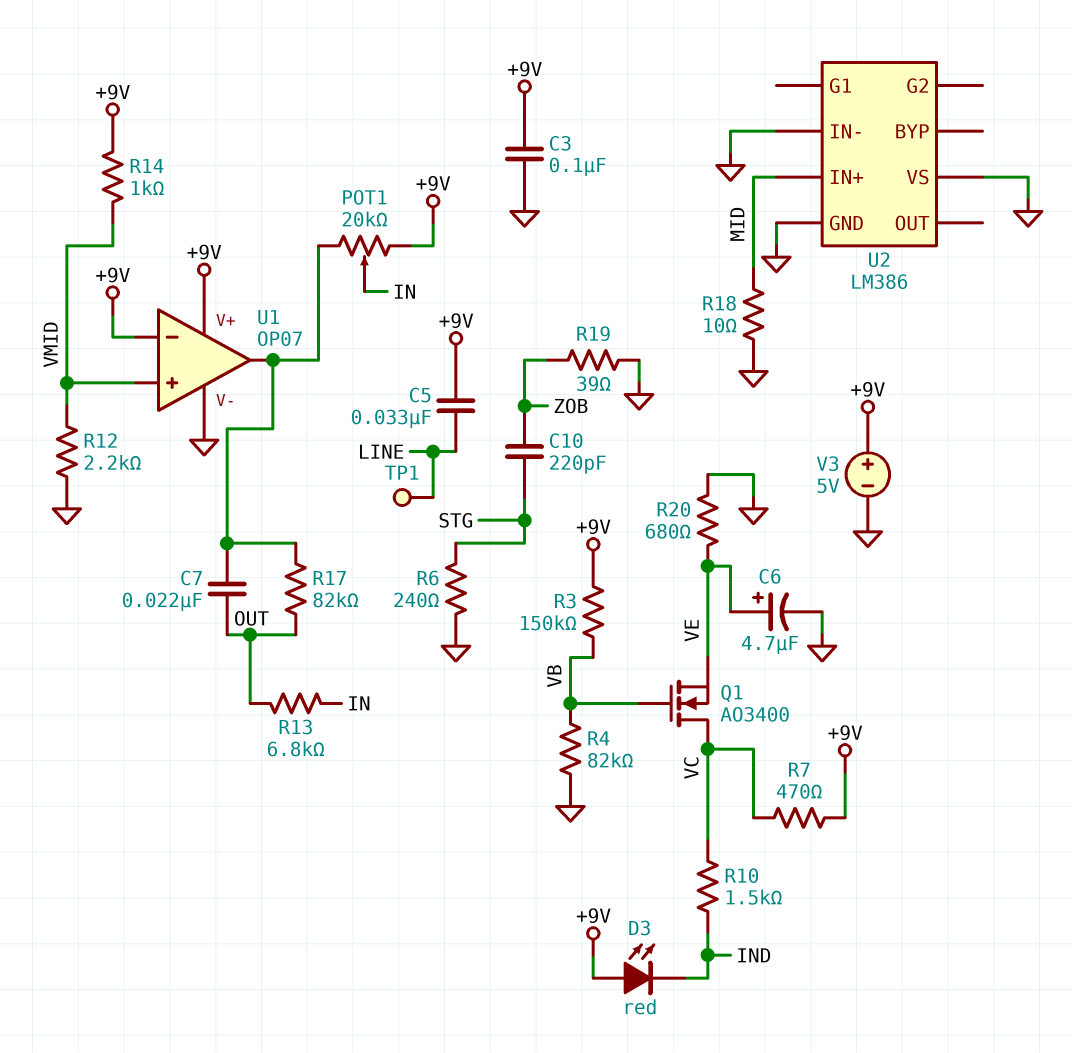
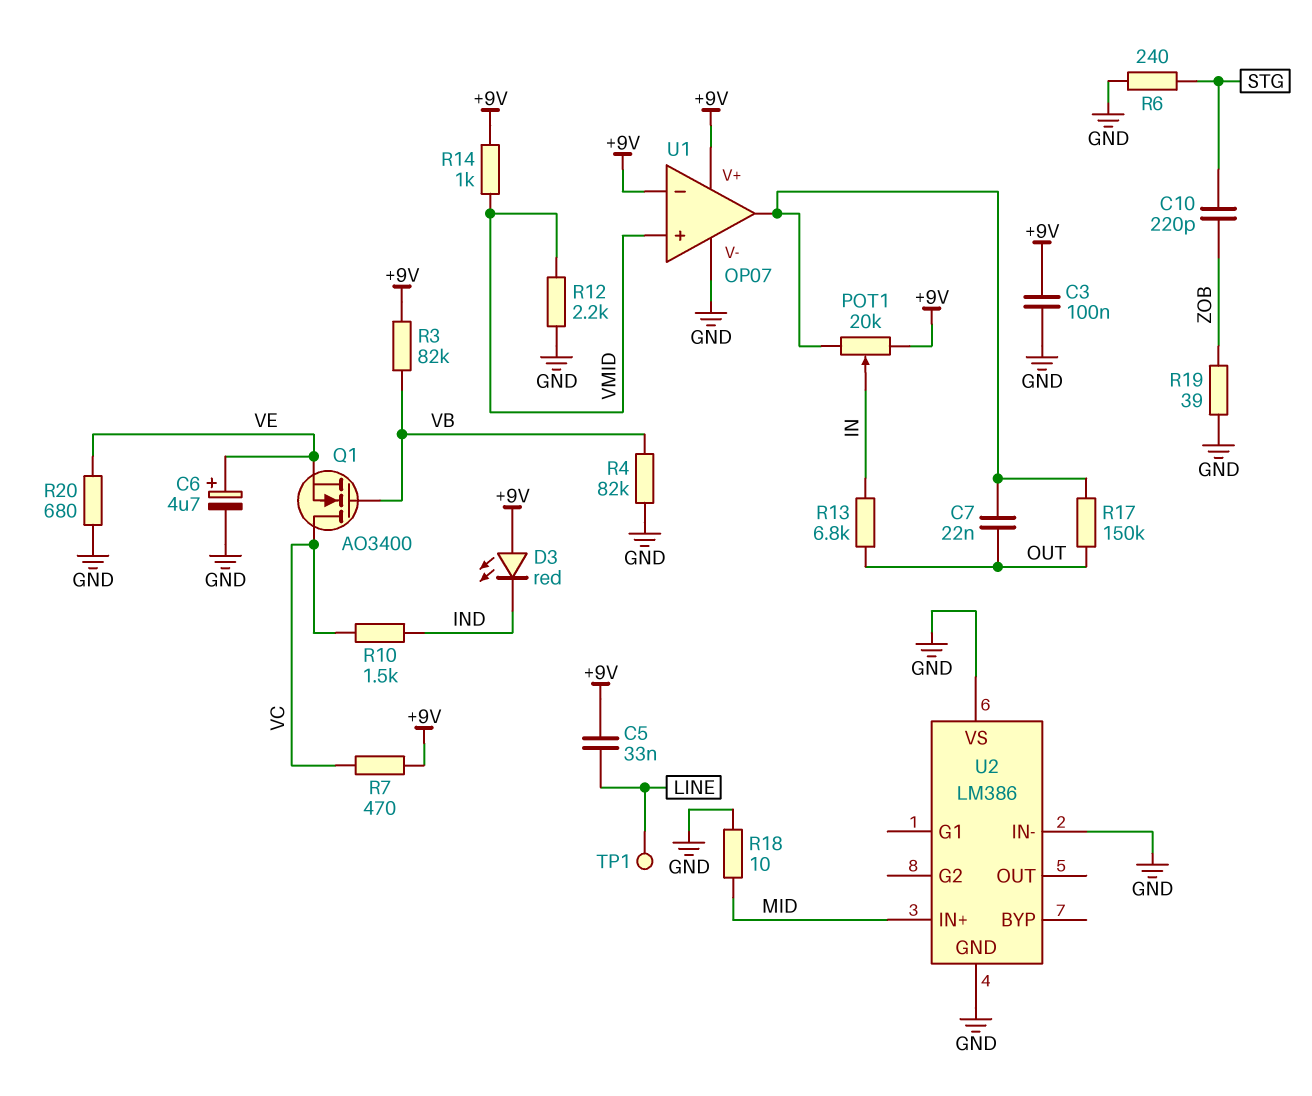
R3: 150k (+9V, VB) -> 82k (+9V, VB)
R17: 82k (OUT, U1/out) -> 150k (OUT, U1/out)
V3: 5V (plus +9V, minus GND) -> none

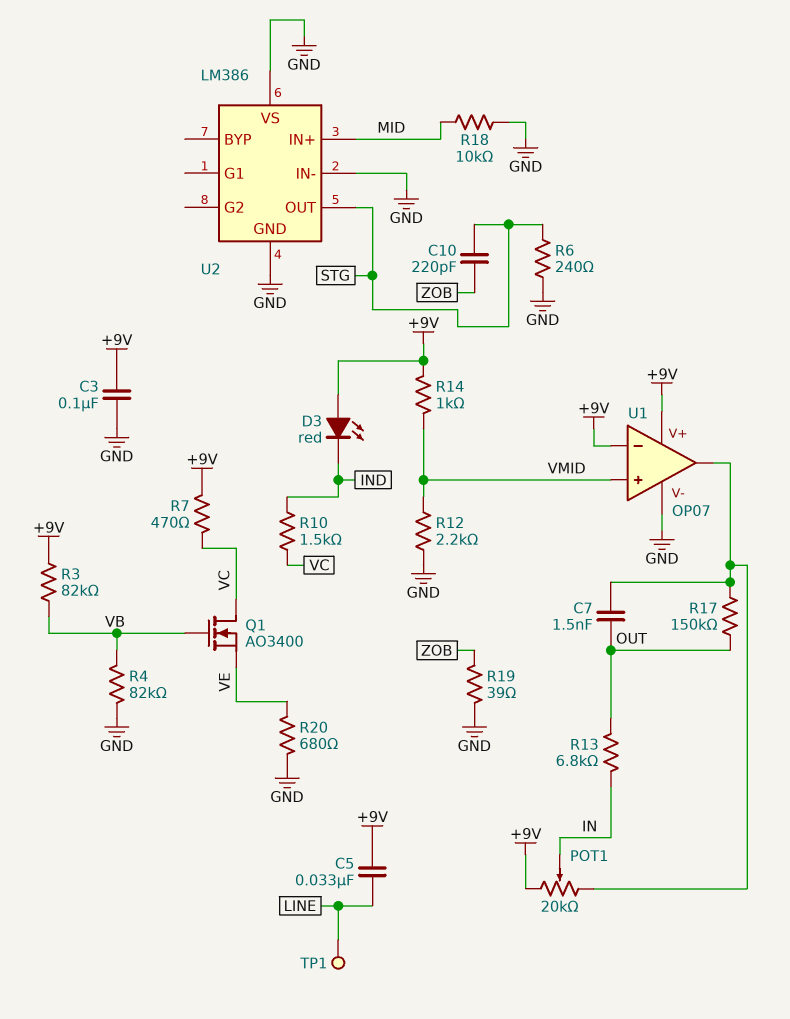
C6: 4.7uF (plus VE, minus GND) -> none
C7: 22nF (OUT, U1/out) -> 1.5nF (OUT, U1/out)
R18: 10 (GND, MID) -> 10k (GND, MID)
U2 pin OUT: none -> STG

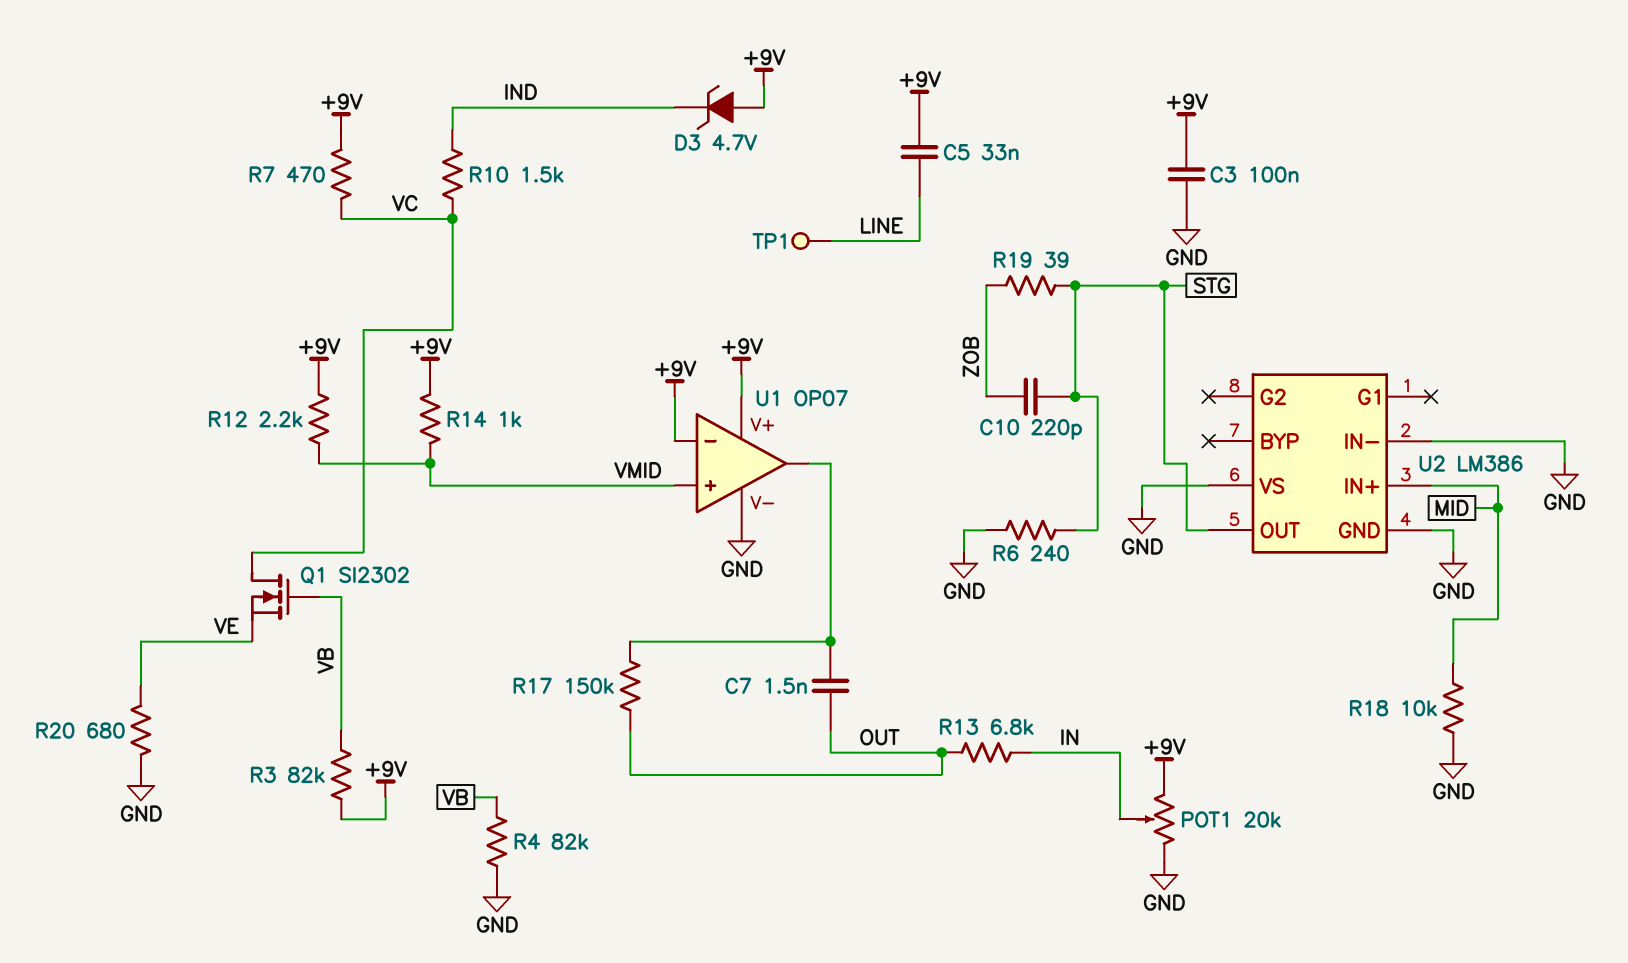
D3: LED red (A +9V, K IND) -> zener 4.7V (A +9V, K IND)
POT1: 20k (+9V, U1/out, wiper IN) -> 20k (+9V, GND, wiper IN)
Q1: NMOS AO3400 (G VB, D VC, S VE) -> NMOS SI2302 (G VB, D VC, S VE)
R12: 2.2k (GND, VMID) -> 2.2k (+9V, VMID)
R19: 39 (GND, ZOB) -> 39 (STG, ZOB)

